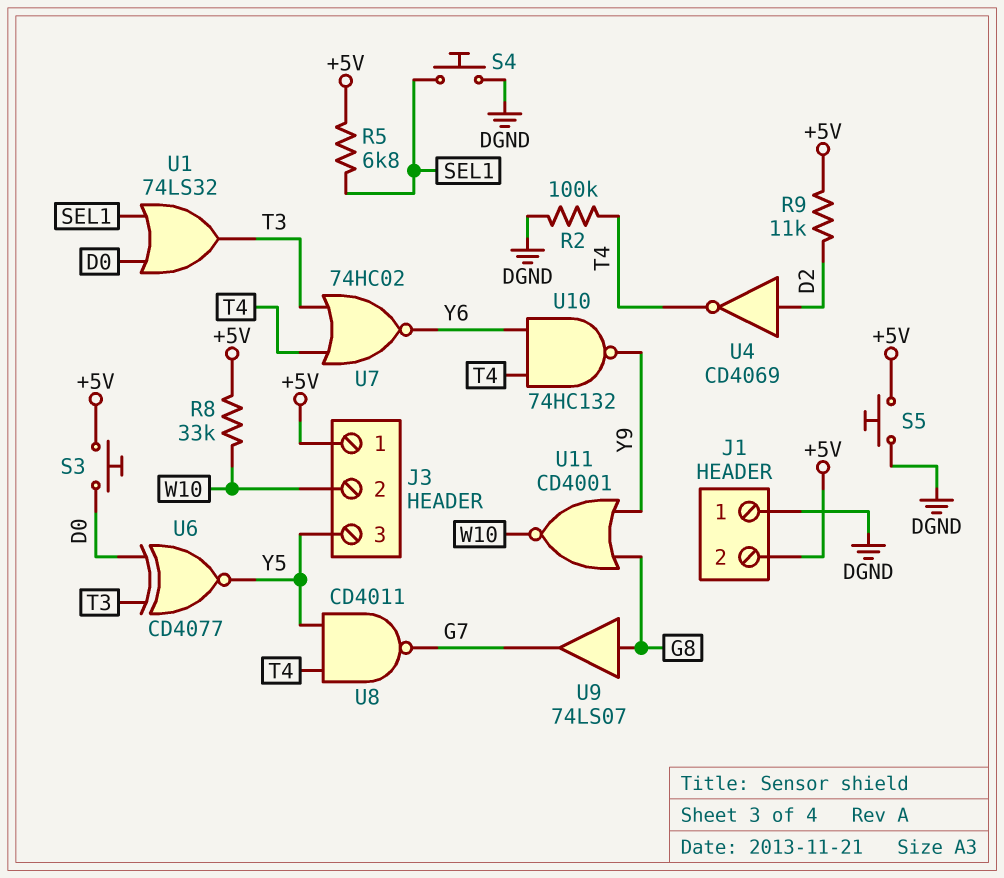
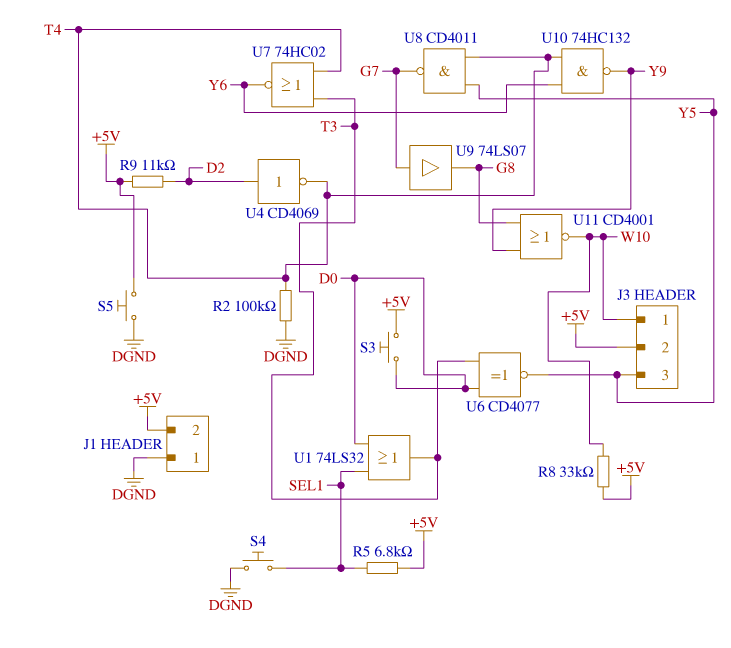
J3 pin 1: +5V -> W10
J3 pin 2: W10 -> +5V
U9: buffer 74LS07 (in G8, out G7) -> buffer 74LS07 (in G7, out G8)

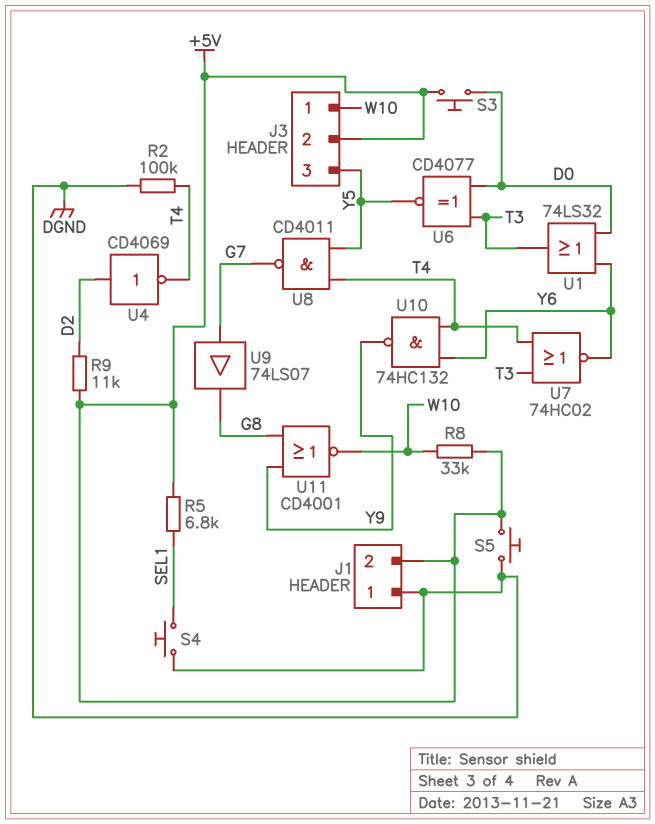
U1: OR 74LS32 (in D0, in SEL1, out T3) -> OR 74LS32 (in D0, in Y6, out T3)

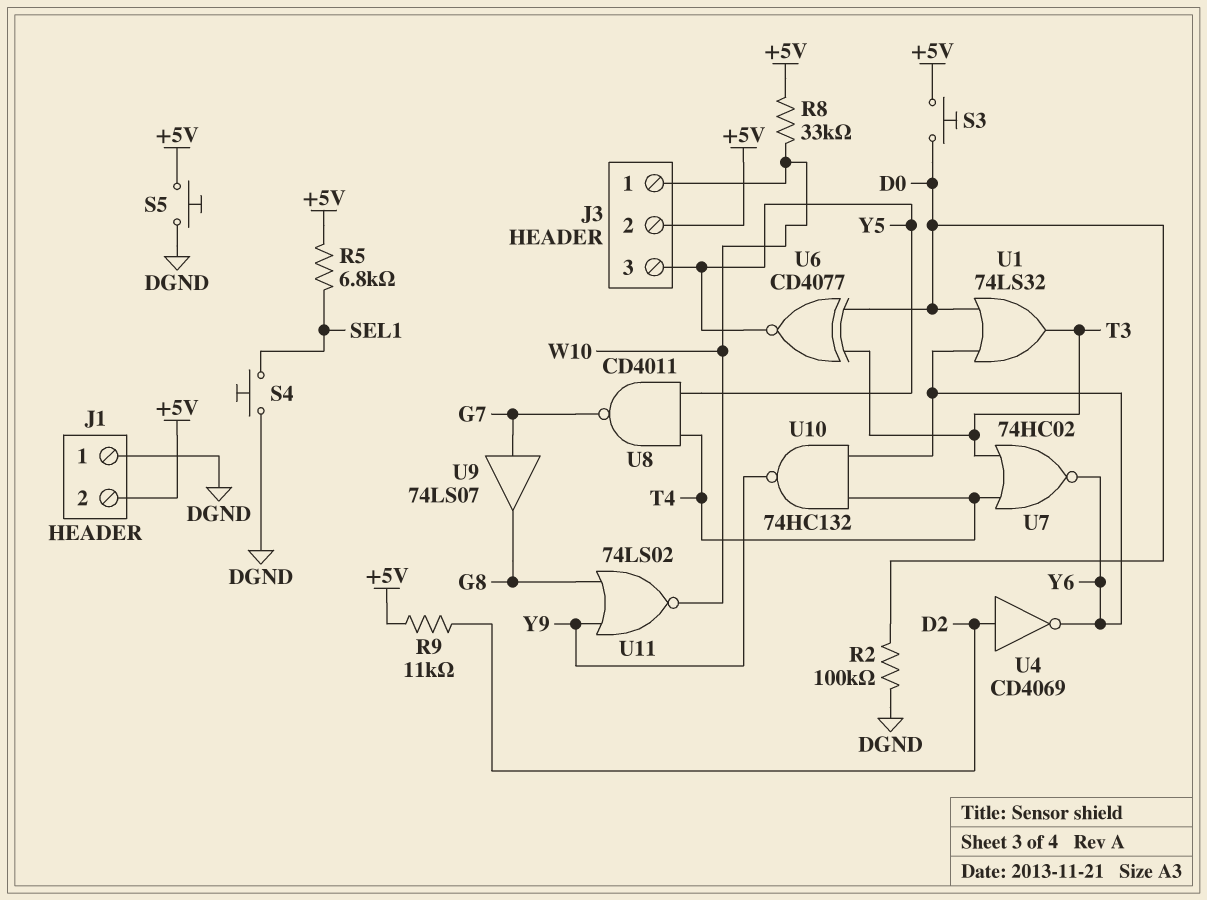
R2: 100k (DGND, T4) -> 100k (D0, DGND)
U4: NOT CD4069 (in D2, out T4) -> NOT CD4069 (in D2, out Y6)
U11: NOR CD4001 (in G8, in Y9, out W10) -> NOR 74LS02 (in G8, in Y9, out W10)

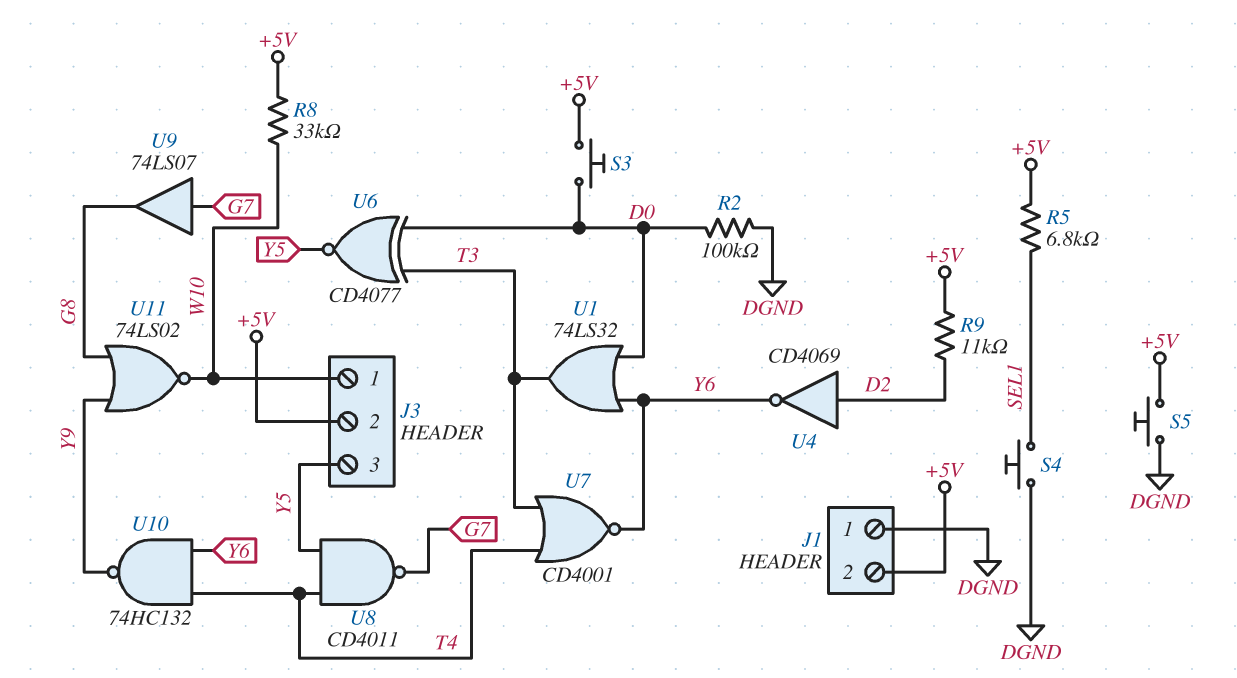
U7: NOR 74HC02 (in T3, in T4, out Y6) -> NOR CD4001 (in T3, in T4, out Y6)

